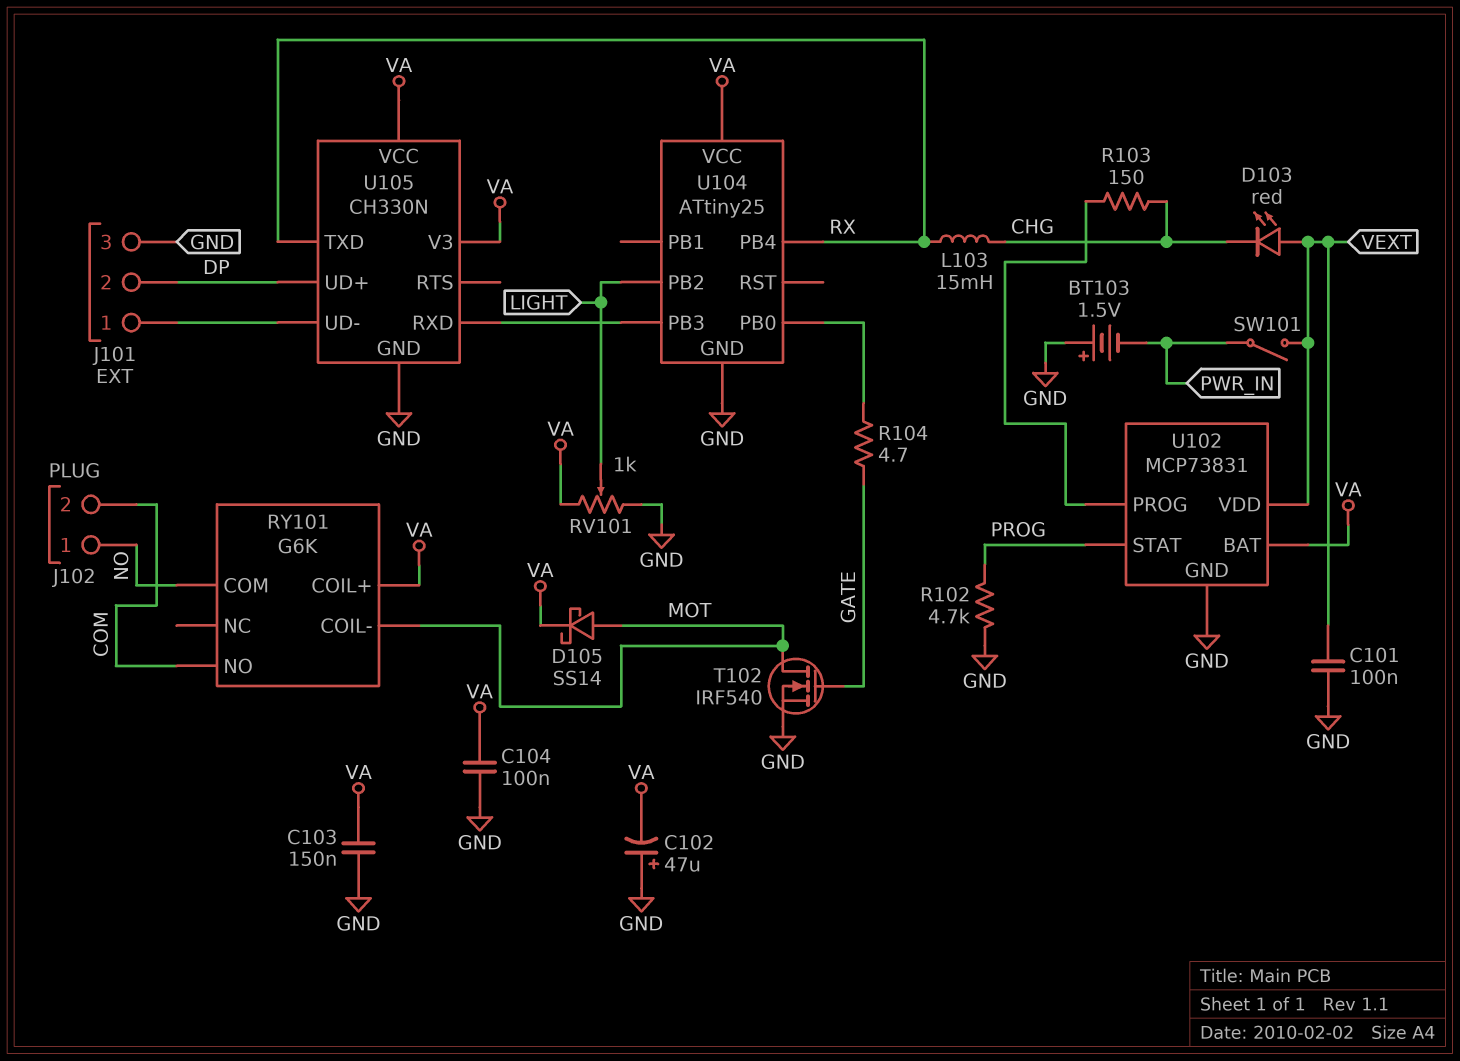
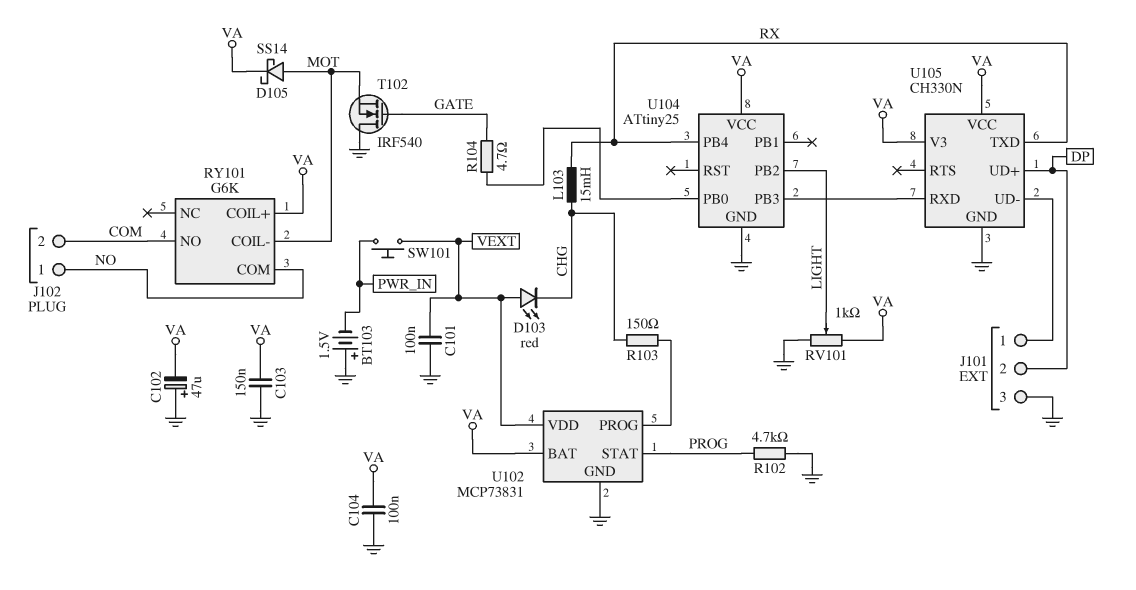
SW101: switch (PWR_IN, VEXT) -> button (PWR_IN, VEXT)
T102: NMOS IRF540 (G GATE, D MOT, S GND) -> NMOS IRF540 (G GATE, D GND, S MOT)

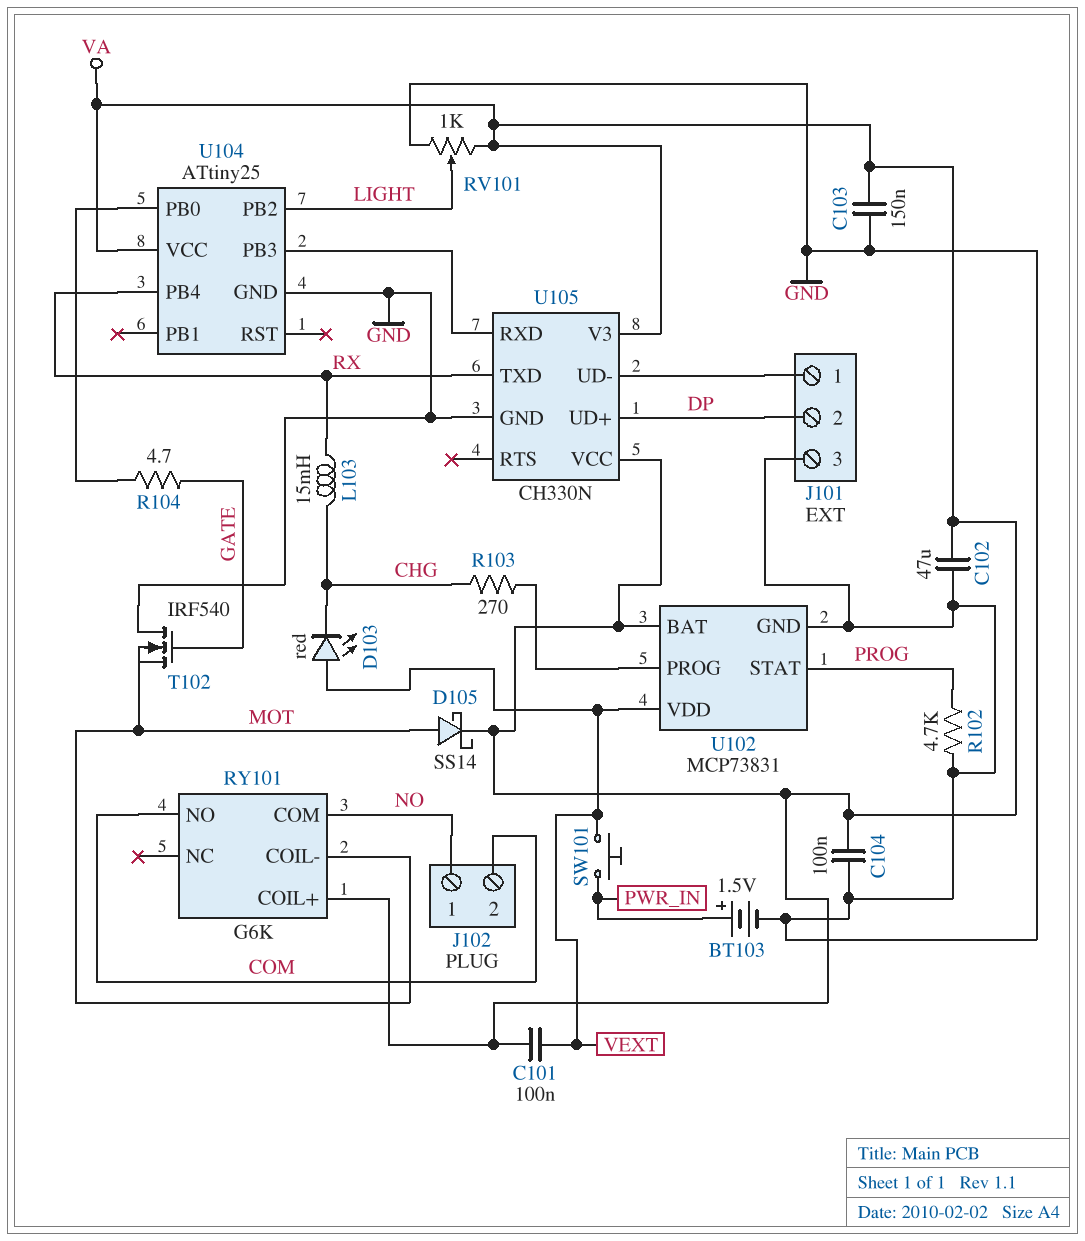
BT103: 1.5V (plus GND, minus PWR_IN) -> 1.5V (plus PWR_IN, minus GND)
C101: 100nF (GND, VEXT) -> 100nF (VA, VEXT)
C102: 47uF (plus GND, minus VA) -> 47uF (GND, VA)
R103: 150 (CHG, U102/PROG) -> 270 (CHG, U102/PROG)

